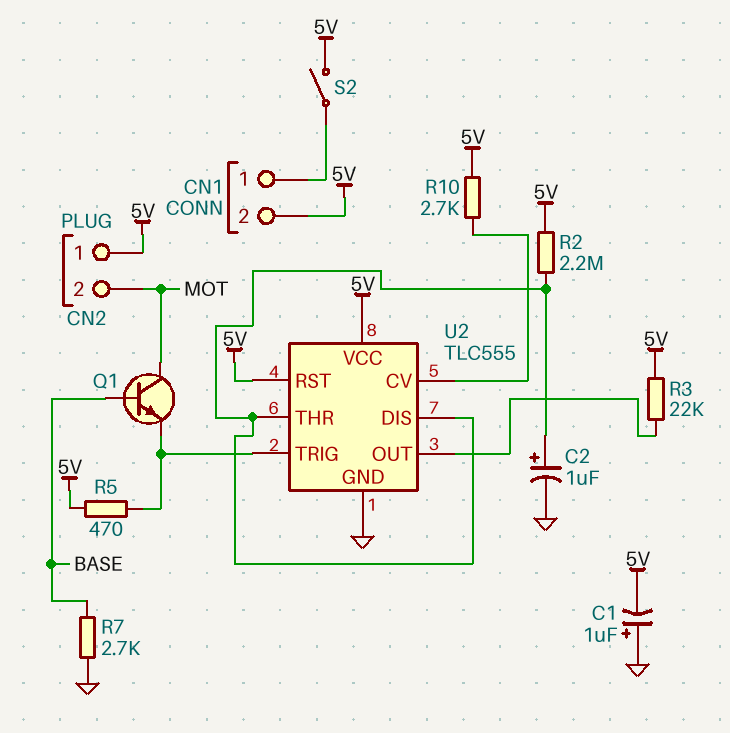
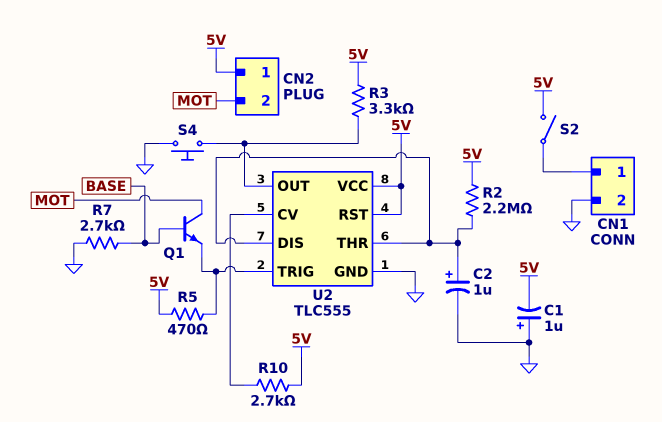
CN1 pin 2: 5V -> GND
R3: 22k (5V, U2/OUT) -> 3.3k (5V, U2/OUT)
S4: none -> button (GND, U2/OUT)

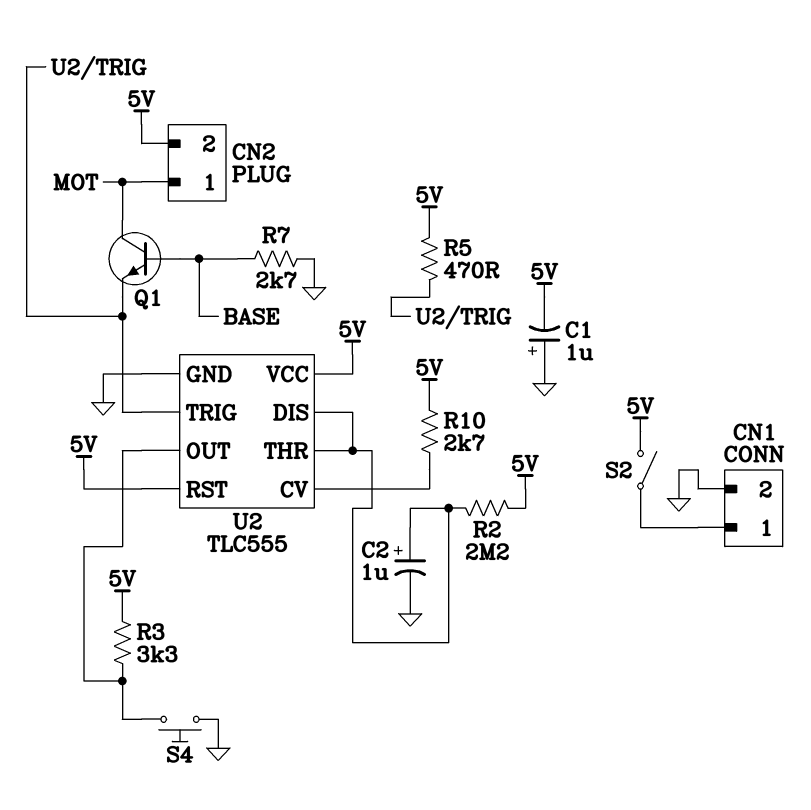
CN2 pin 1: 5V -> MOT
CN2 pin 2: MOT -> 5V

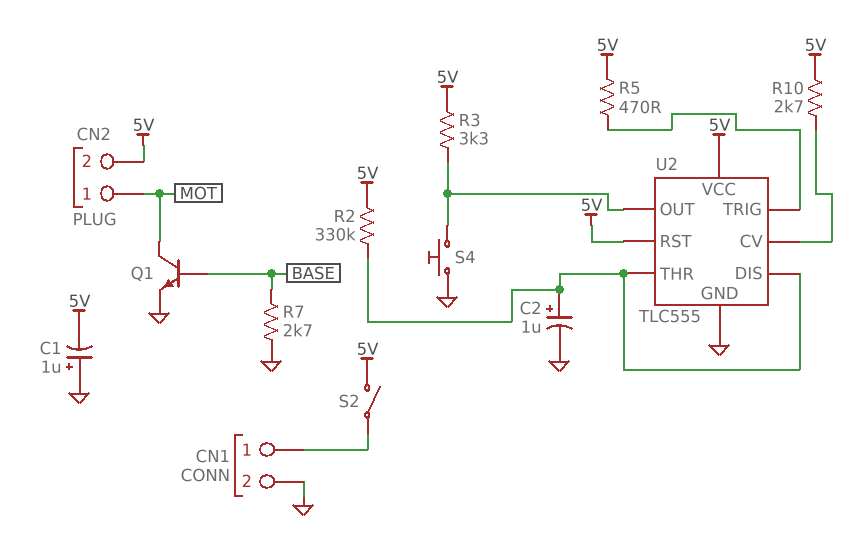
Q1: NPN (B BASE, C MOT, E U2/TRIG) -> NPN (B BASE, C MOT, E GND)
R2: 2.2M (5V, U2/DIS) -> 330k (5V, U2/DIS)

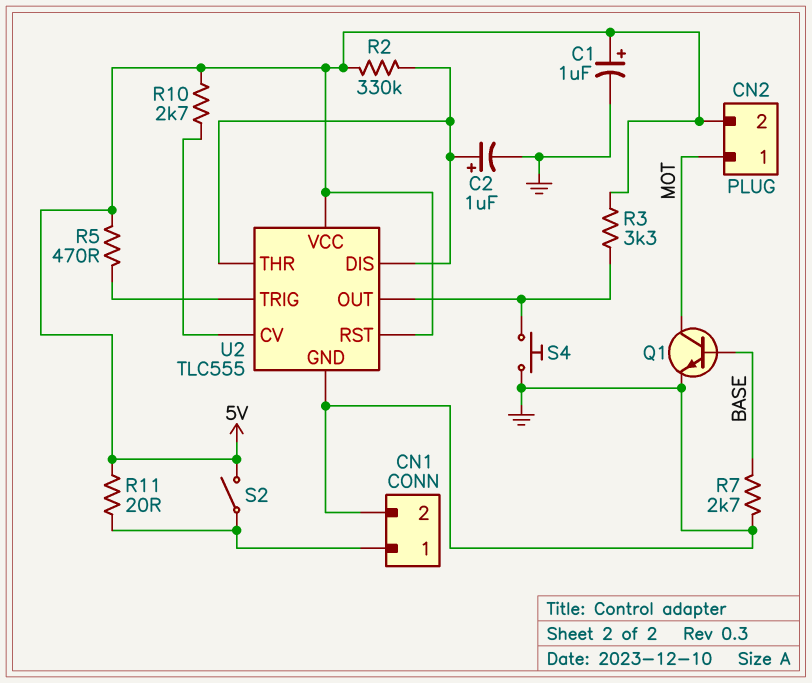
C1: 1uF (plus GND, minus 5V) -> 1uF (plus 5V, minus GND)
R11: none -> 20 (5V, CN1/1)

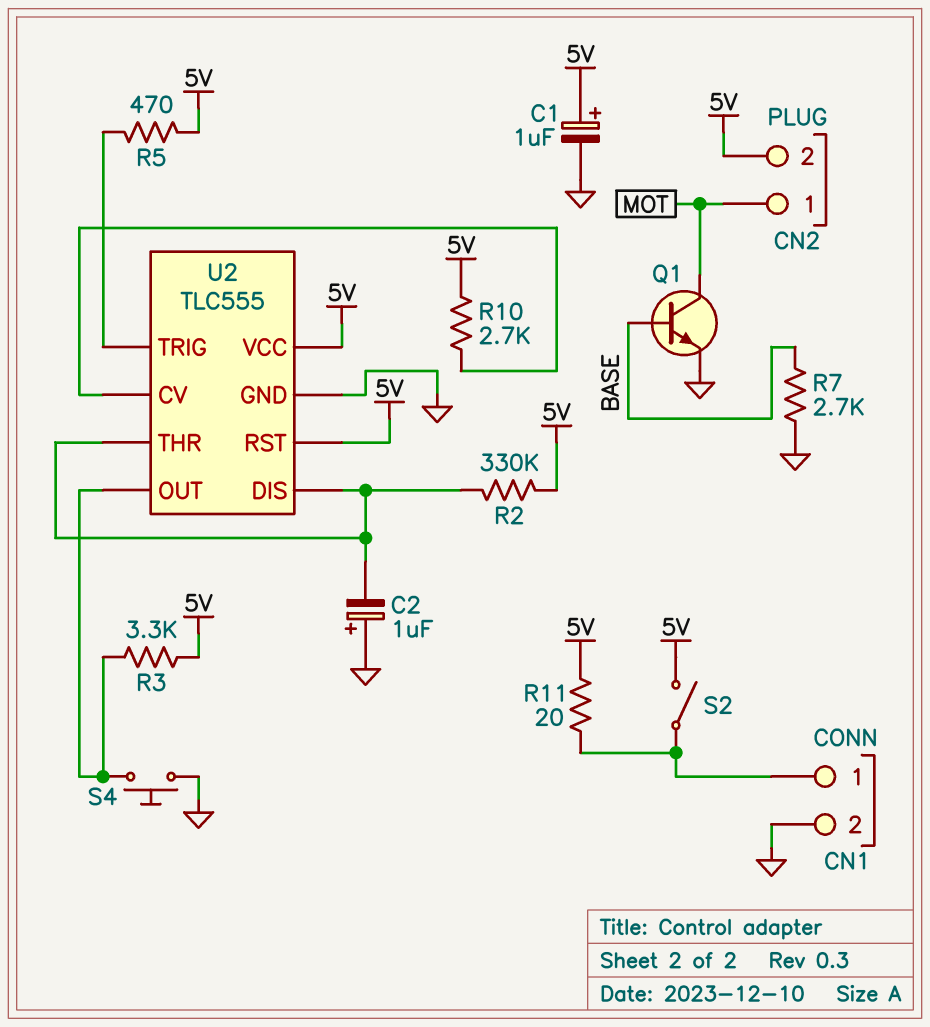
C2: 1uF (plus U2/DIS, minus GND) -> 1uF (plus GND, minus U2/DIS)

